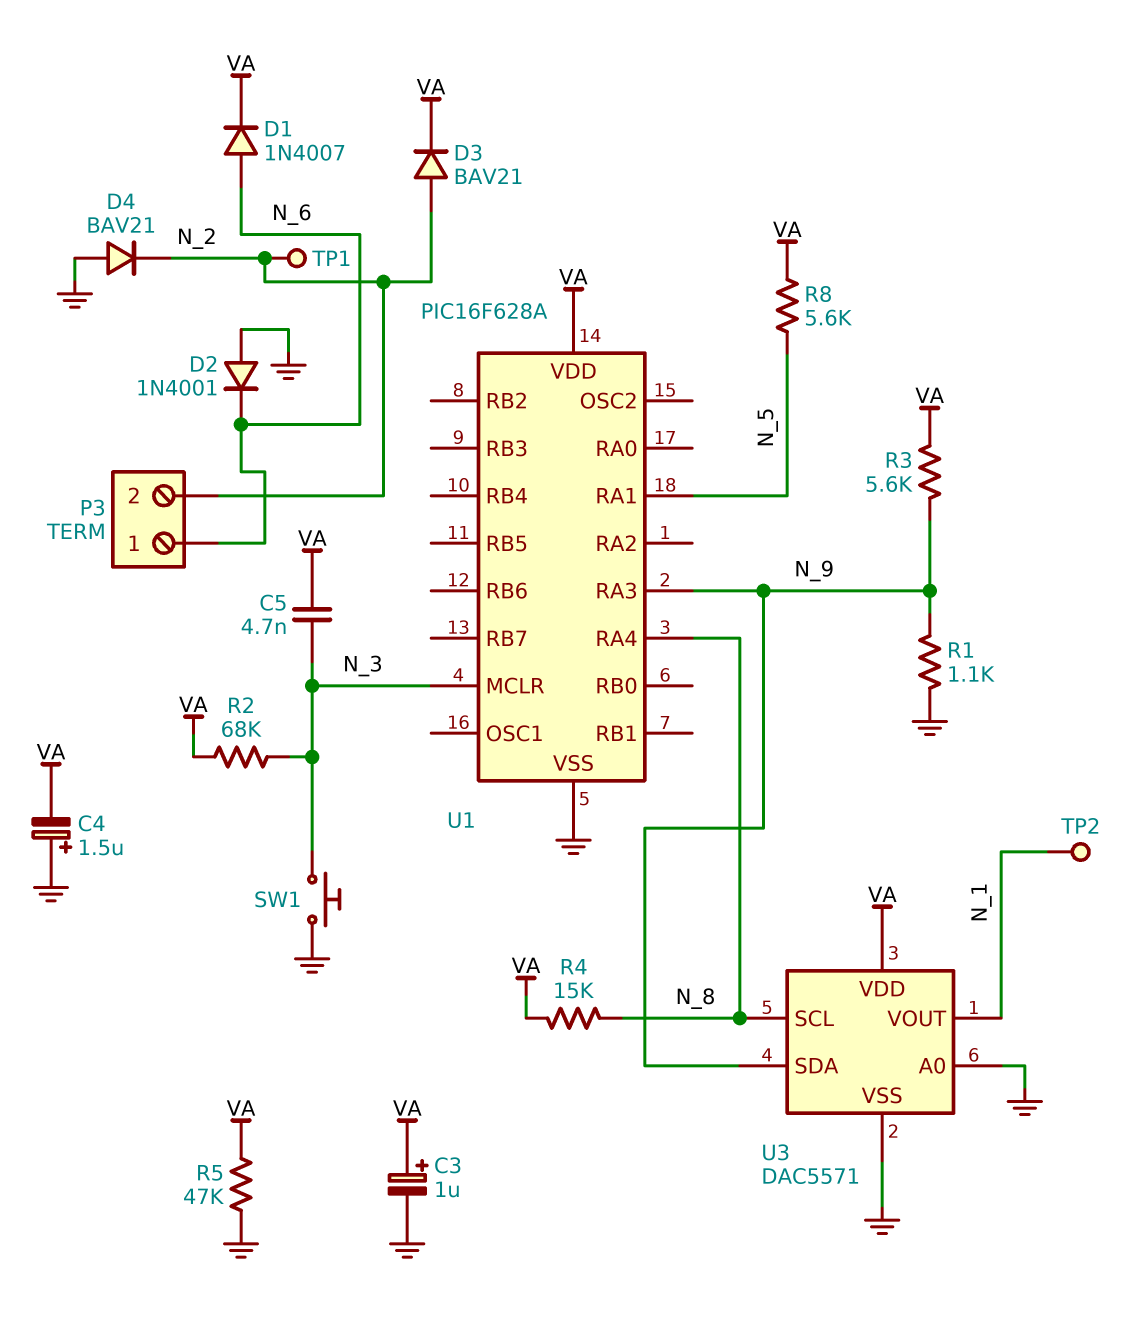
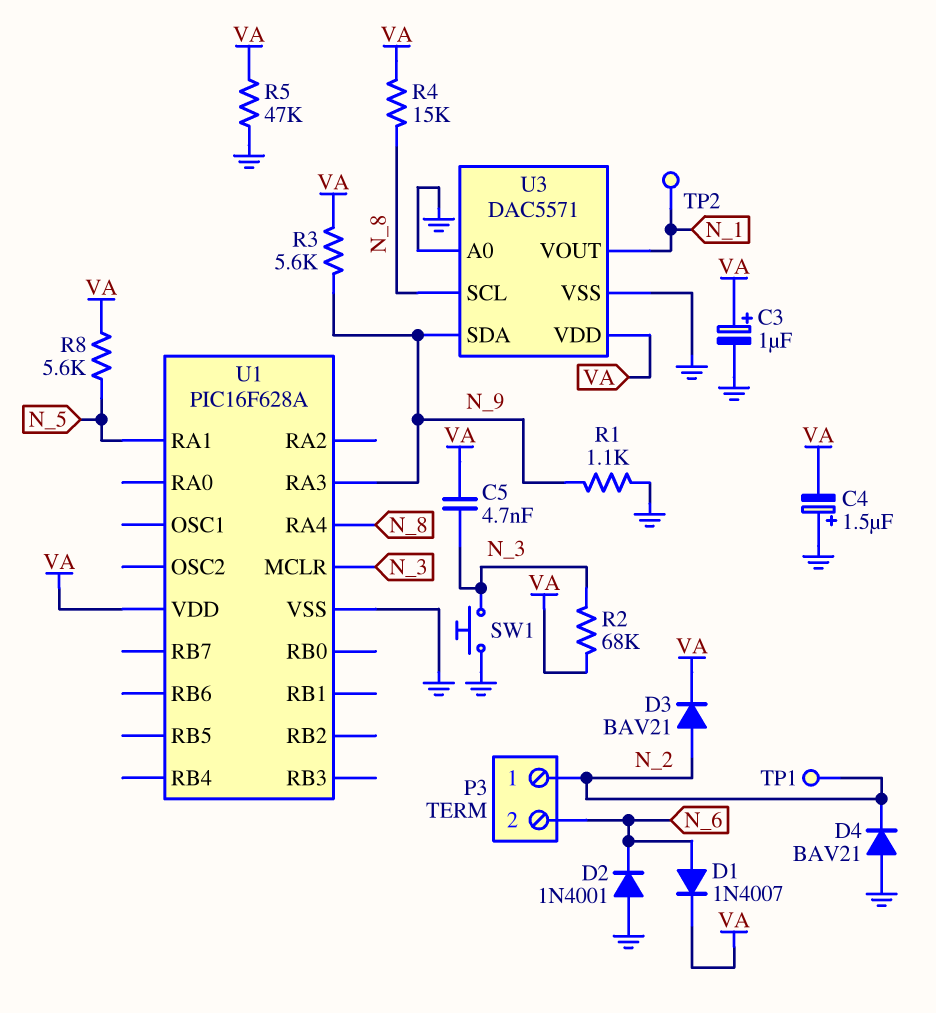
P3 pin 1: N_6 -> N_2
P3 pin 2: N_2 -> N_6

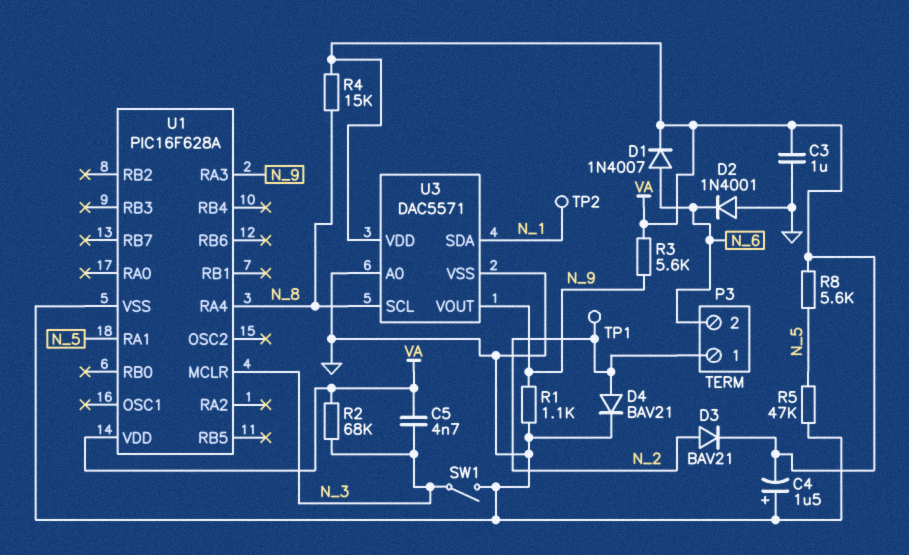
C3: 1uF (plus VA, minus GND) -> 1uF (GND, VA)
D4: diode BAV21 (A GND, K N_2) -> diode BAV21 (A N_2, K GND)
R5: 47k (GND, VA) -> 47k (GND, N_5)
SW1: button (GND, N_3) -> switch (GND, N_3)
U3 pin SDA: N_9 -> N_1
U3 pin VOUT: N_1 -> N_9

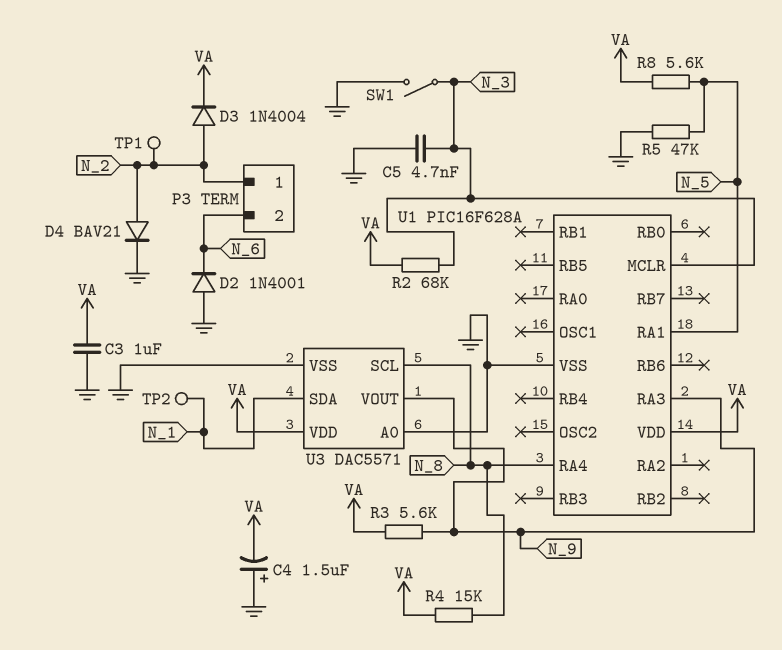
C5: 4.7nF (N_3, VA) -> 4.7nF (GND, N_3)
D1: diode 1N4007 (A N_6, K VA) -> none
D3: diode BAV21 (A N_2, K VA) -> diode 1N4004 (A N_2, K VA)
R1: 1.1k (GND, N_9) -> none

